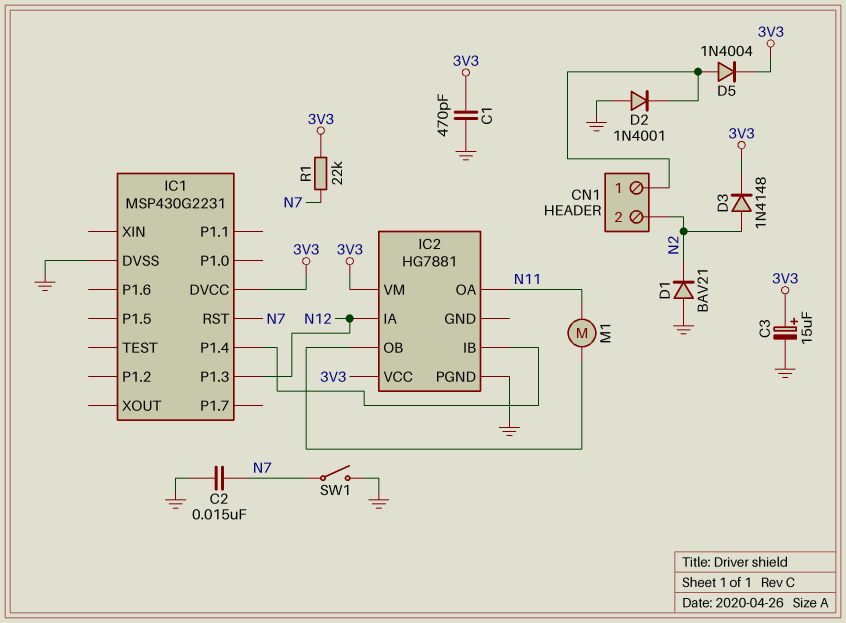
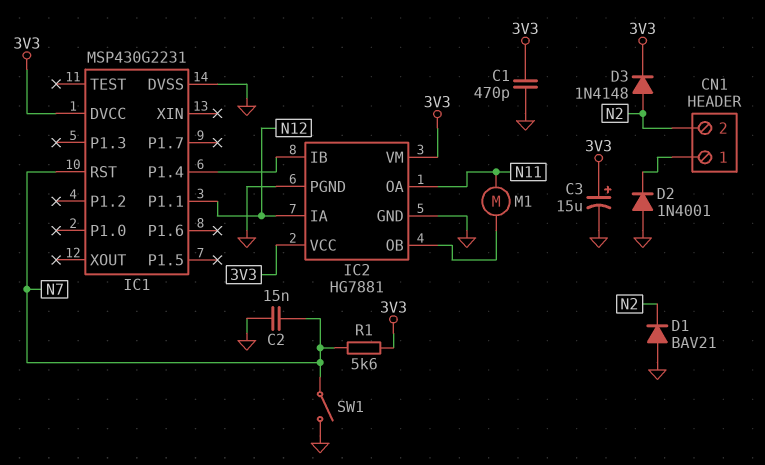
D5: diode 1N4004 (A CN1/1, K 3V3) -> none
IC1 pin P1.1: none -> N12
IC1 pin P1.3: N12 -> none
IC2 pin GND: none -> GND
R1: 22k (3V3, N7) -> 5.6k (3V3, N7)

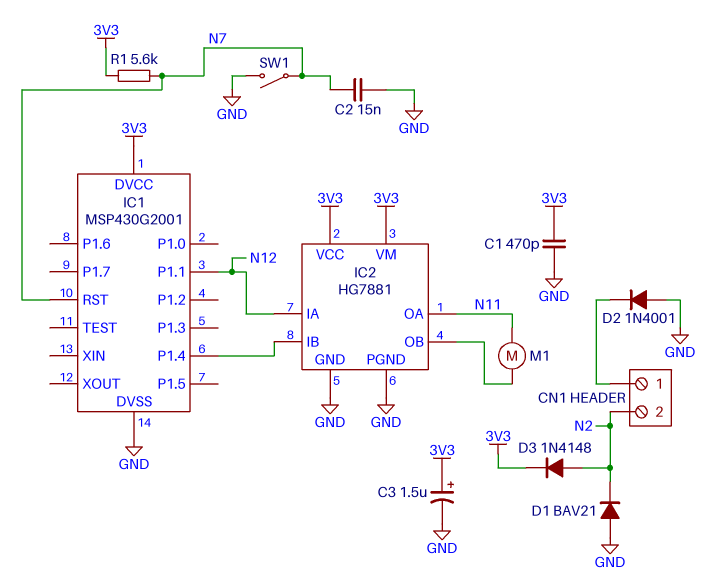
C3: 15uF (plus 3V3, minus GND) -> 1.5uF (plus 3V3, minus GND)
IC1: MSP430G2231 -> MSP430G2001

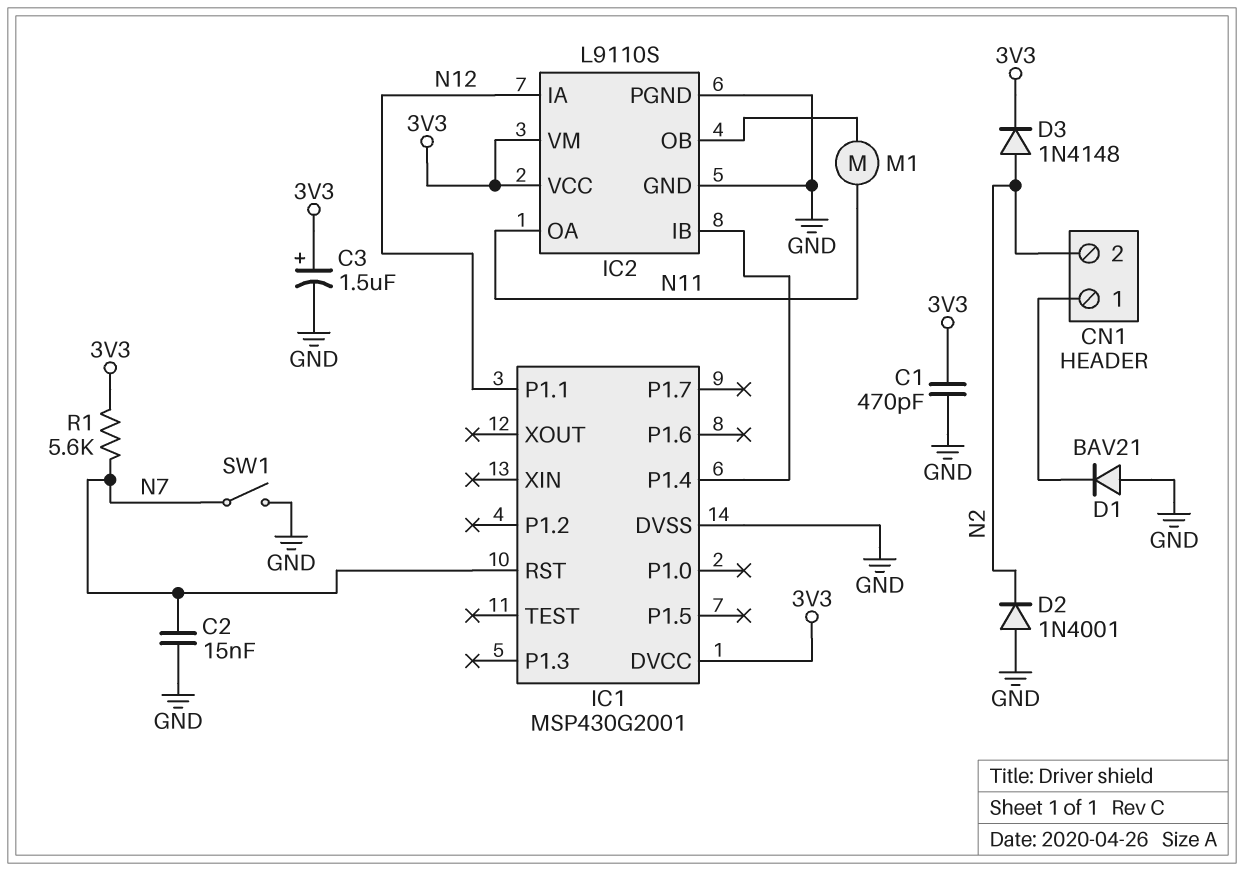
D1: diode BAV21 (A GND, K N2) -> diode BAV21 (A GND, K CN1/1)
D2: diode 1N4001 (A GND, K CN1/1) -> diode 1N4001 (A GND, K N2)
IC2: HG7881 -> L9110S

